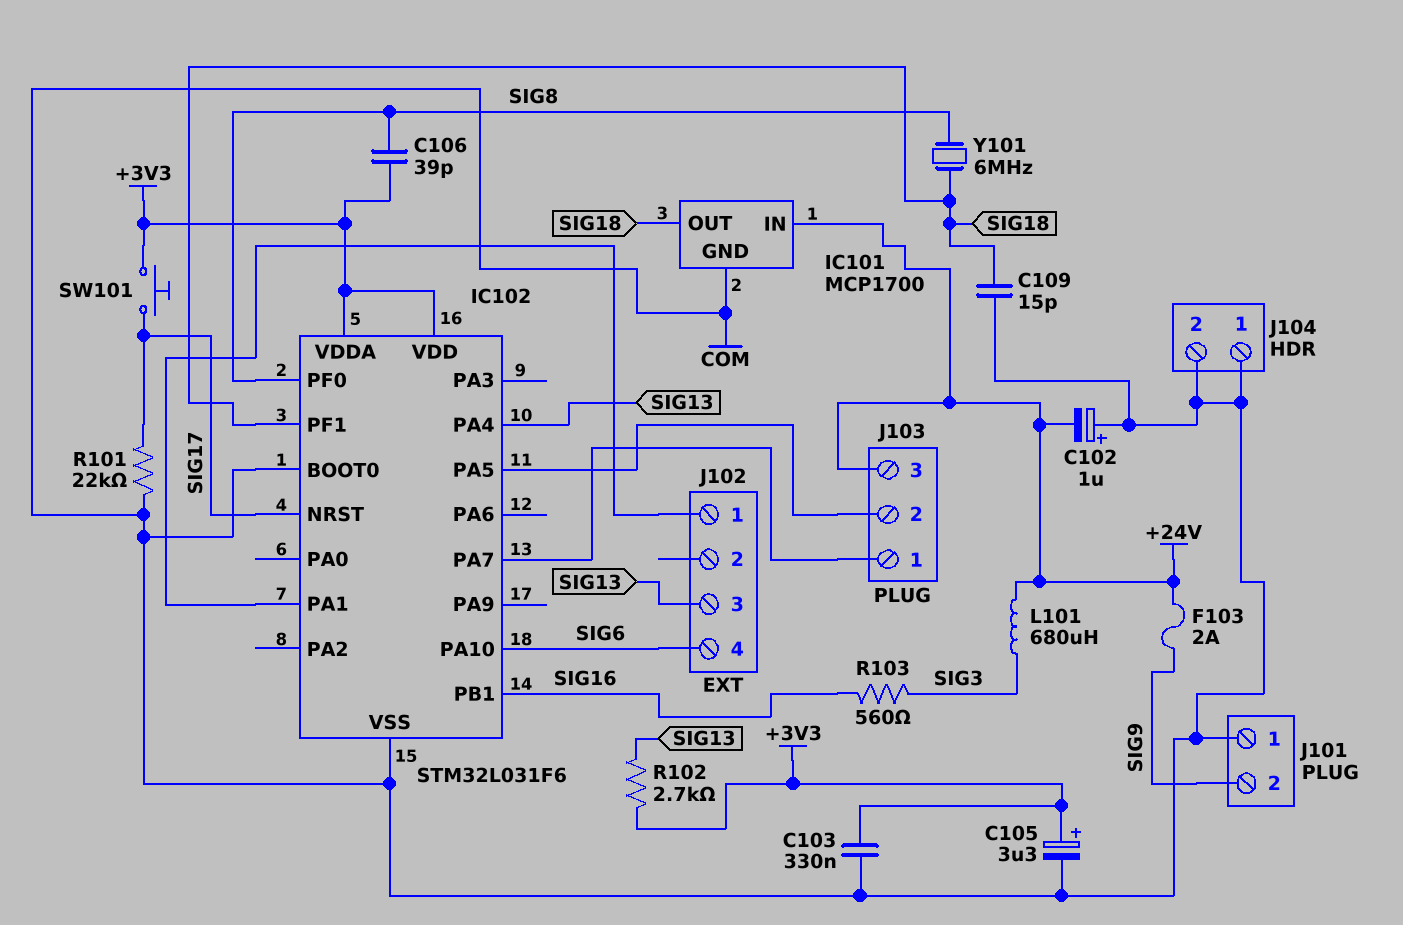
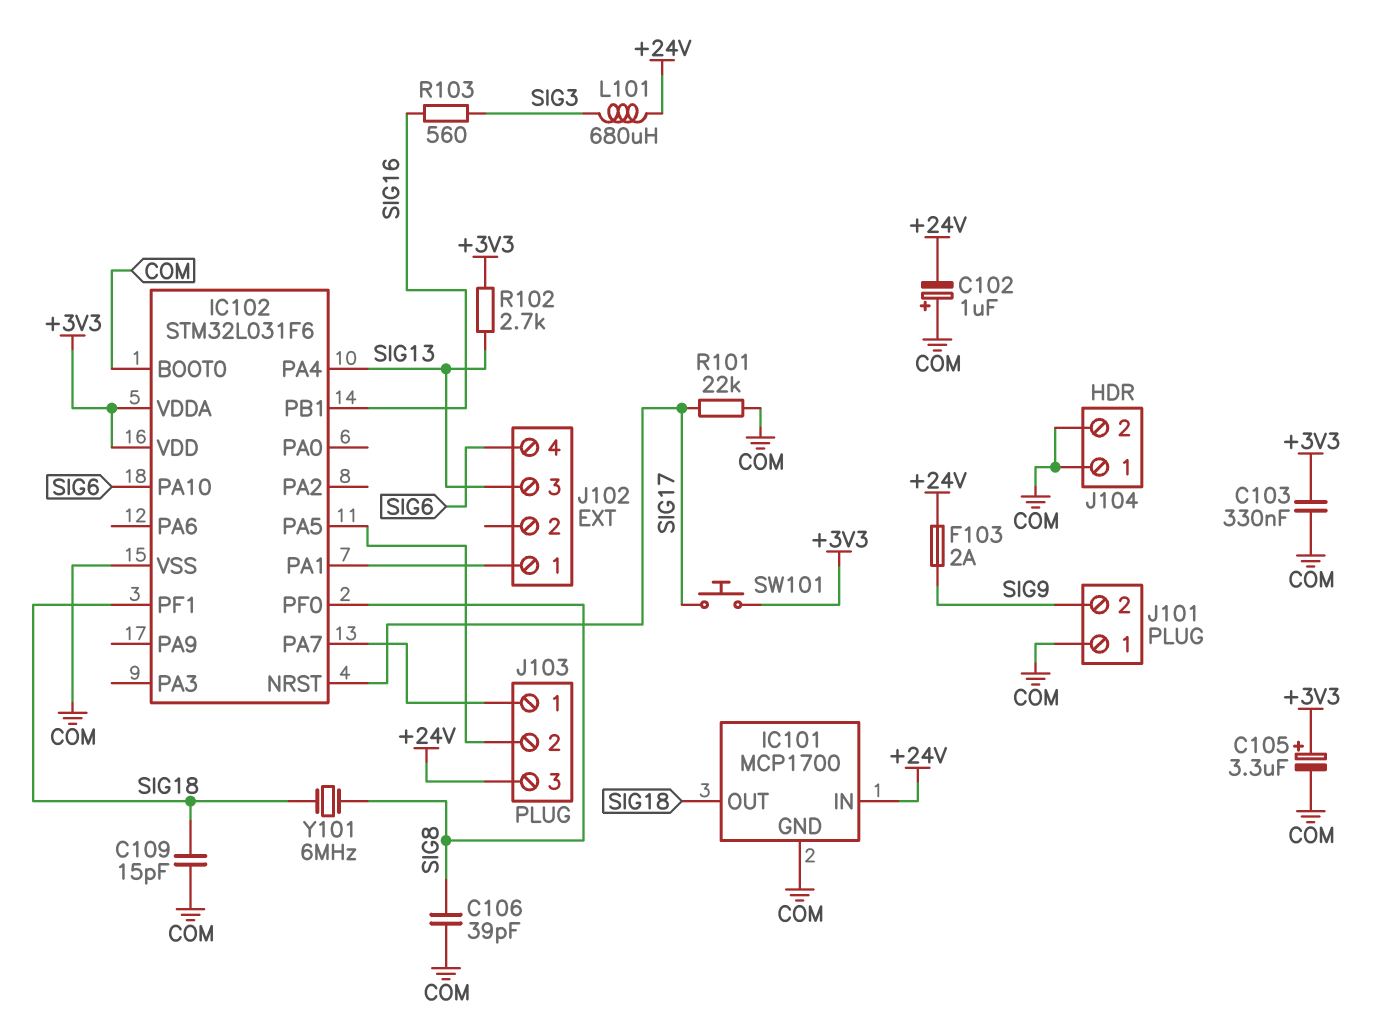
C106: 39pF (+3V3, SIG8) -> 39pF (COM, SIG8)

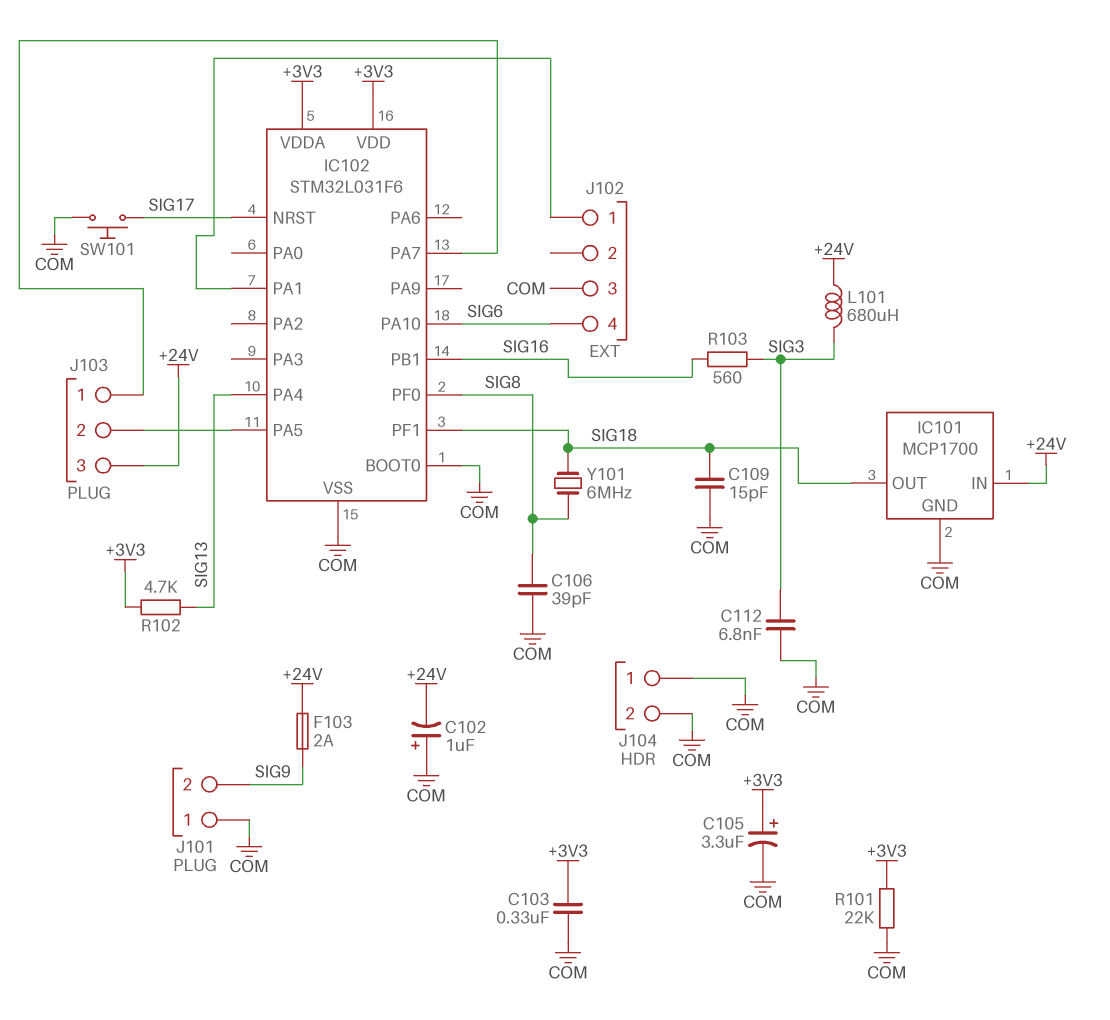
C112: none -> 6.8nF (COM, SIG3)
J102 pin 3: SIG13 -> COM
R101: 22k (COM, SIG17) -> 22k (+3V3, COM)
R102: 2.7k (+3V3, SIG13) -> 4.7k (+3V3, SIG13)
SW101: button (+3V3, SIG17) -> button (COM, SIG17)

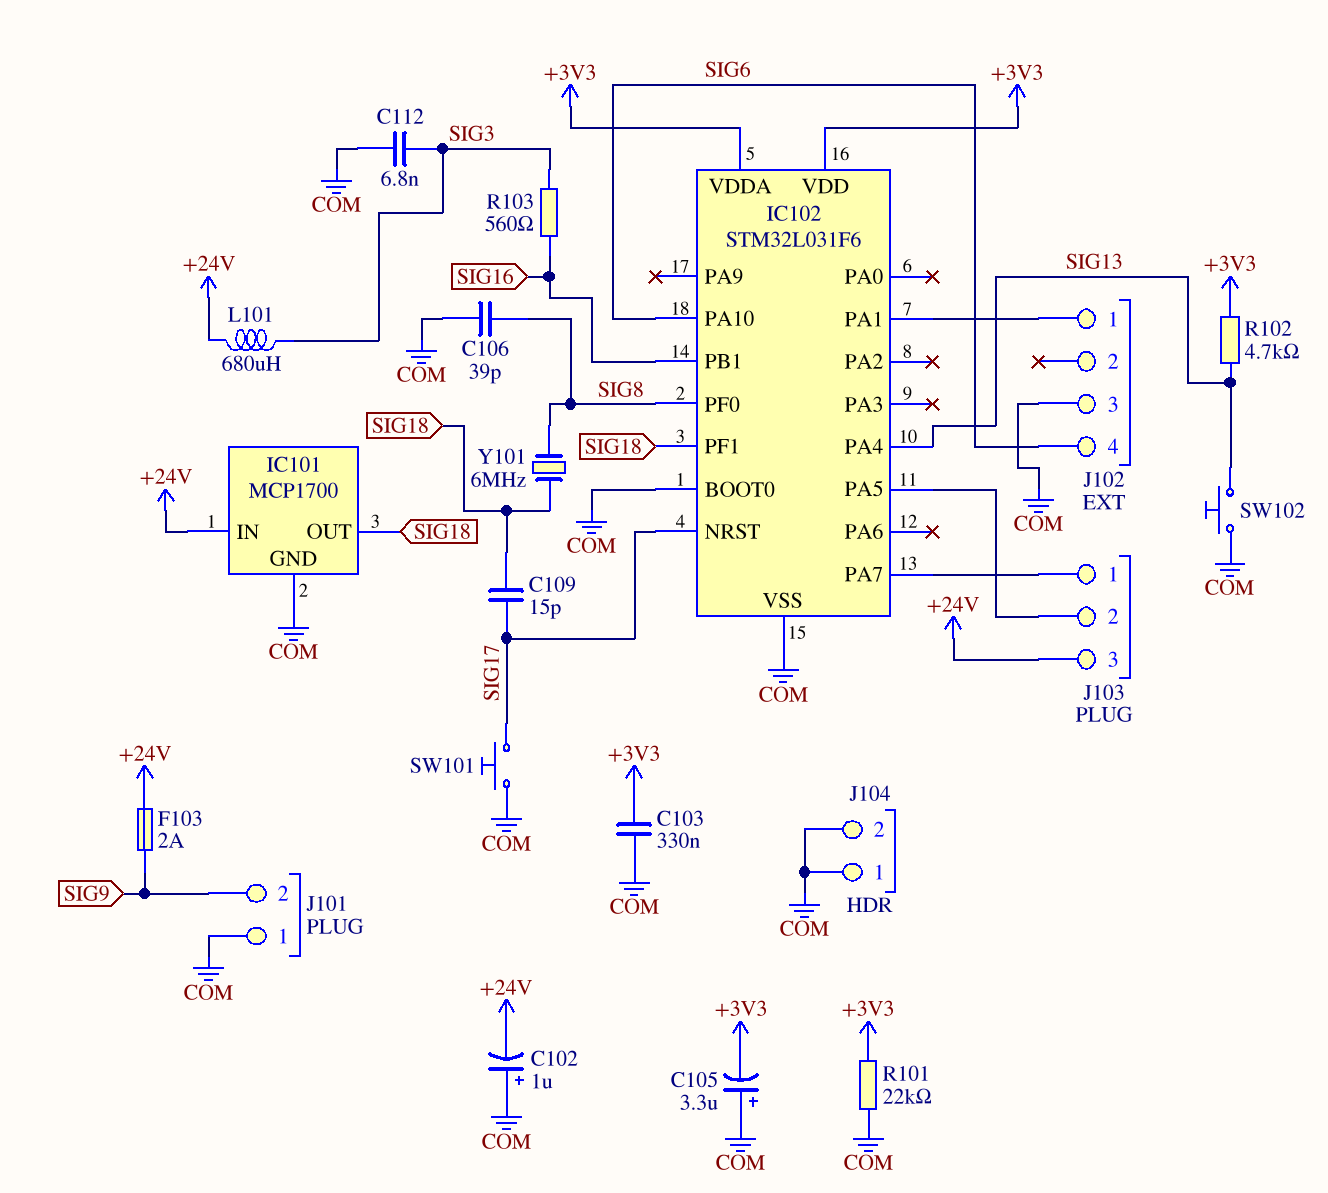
C105: 3.3uF (plus +3V3, minus COM) -> 3.3uF (plus COM, minus +3V3)
C109: 15pF (COM, SIG18) -> 15pF (SIG17, SIG18)
SW102: none -> button (COM, SIG13)

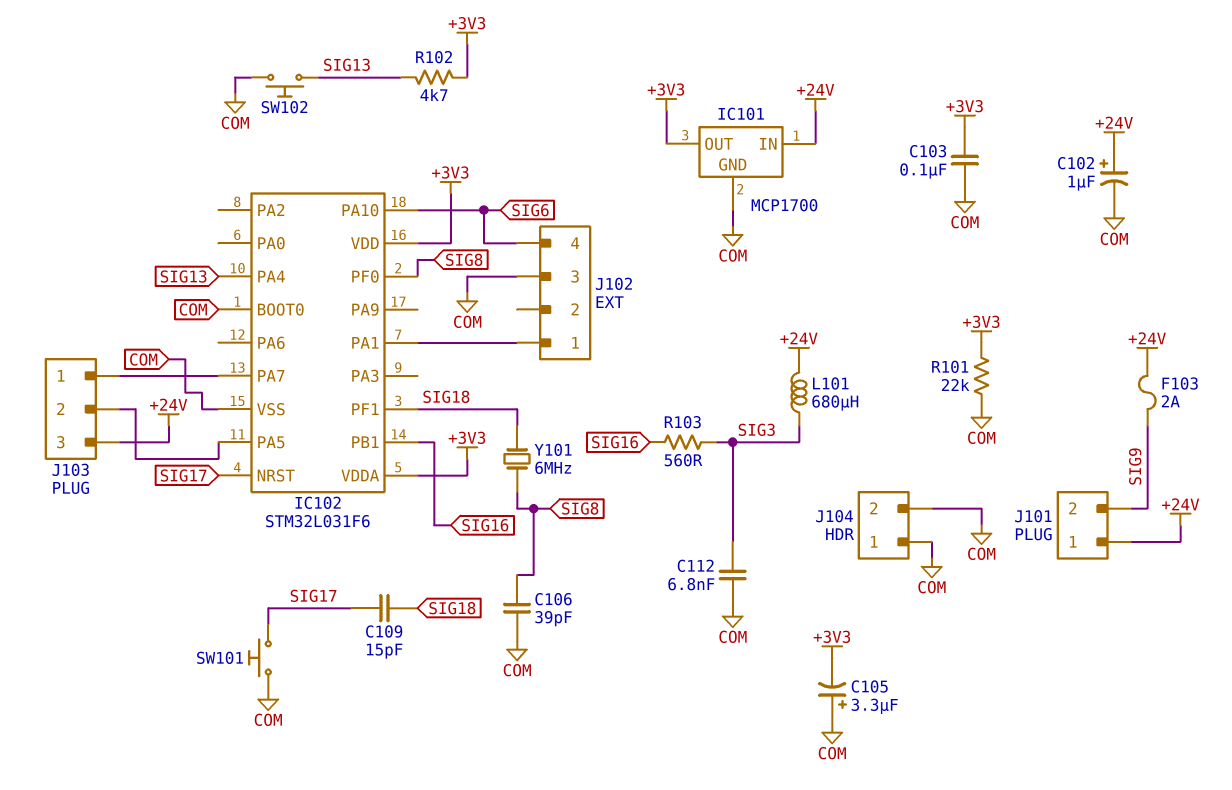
C102: 1uF (plus COM, minus +24V) -> 1uF (plus +24V, minus COM)
C103: 330nF (+3V3, COM) -> 100nF (+3V3, COM)
IC101 pin OUT: SIG18 -> +3V3
J101 pin 1: COM -> +24V

